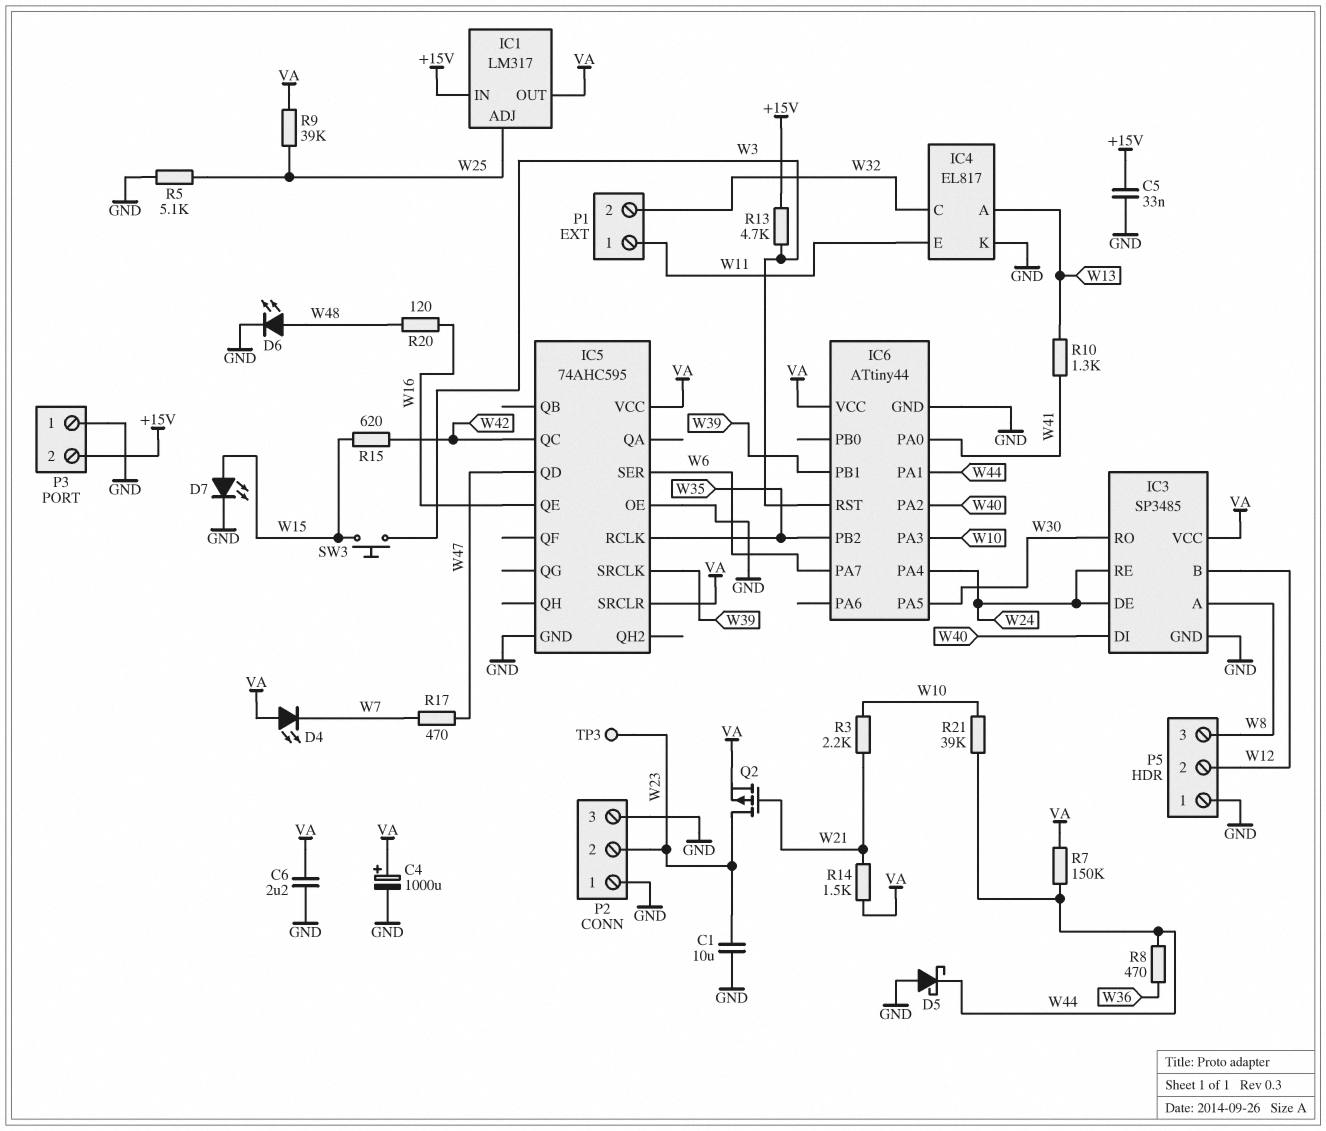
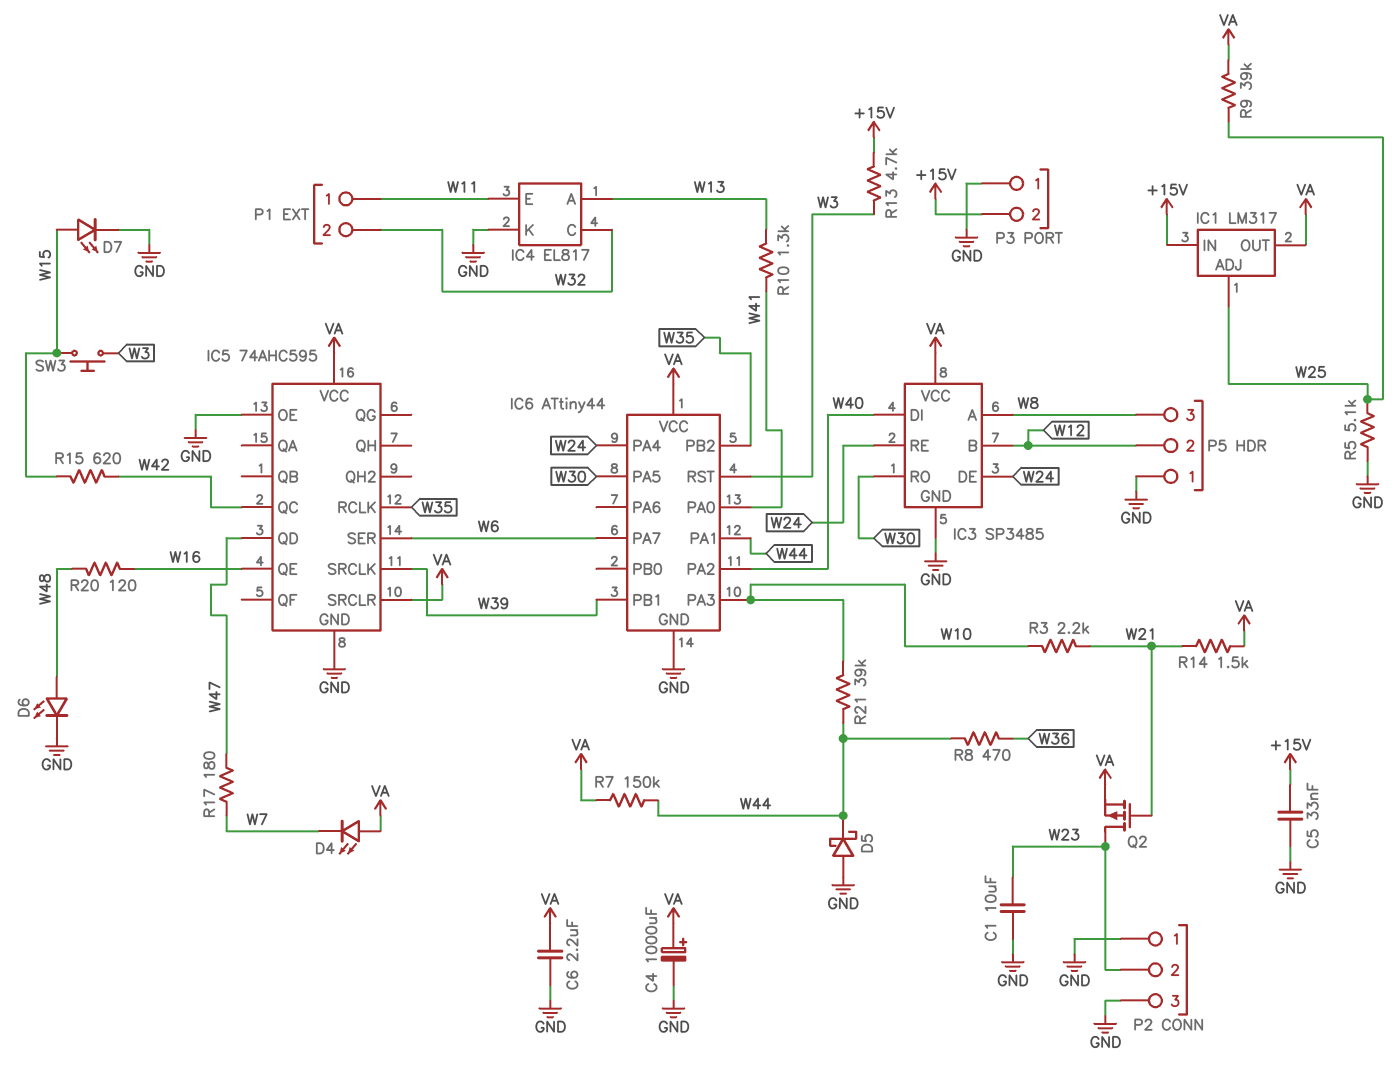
R17: 470 (W7, W47) -> 180 (W7, W47)
TP3: test point (W23) -> none

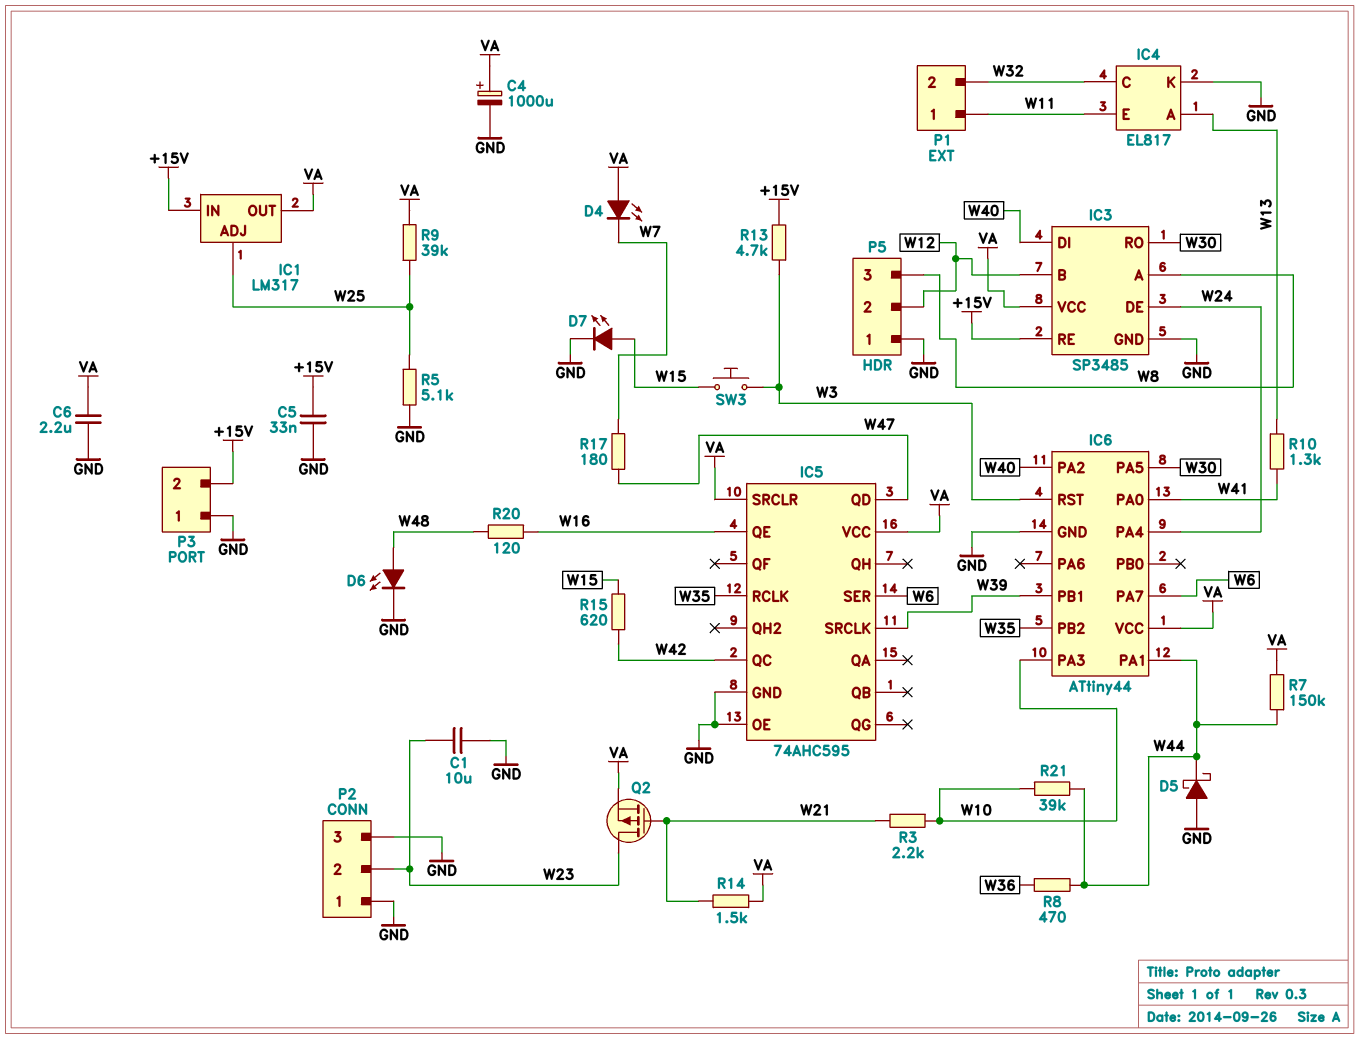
IC3 pin RE: W24 -> +15V

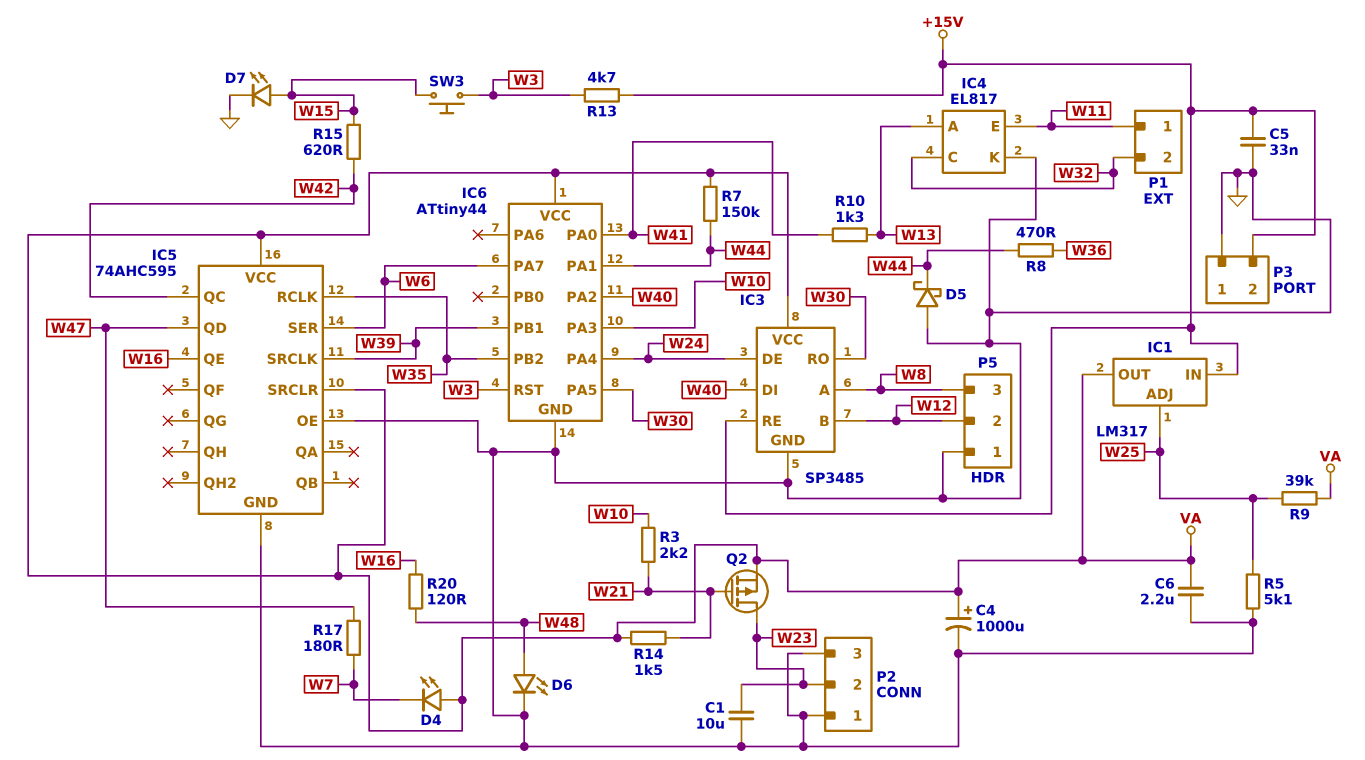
R21: 39k (W10, W44) -> none

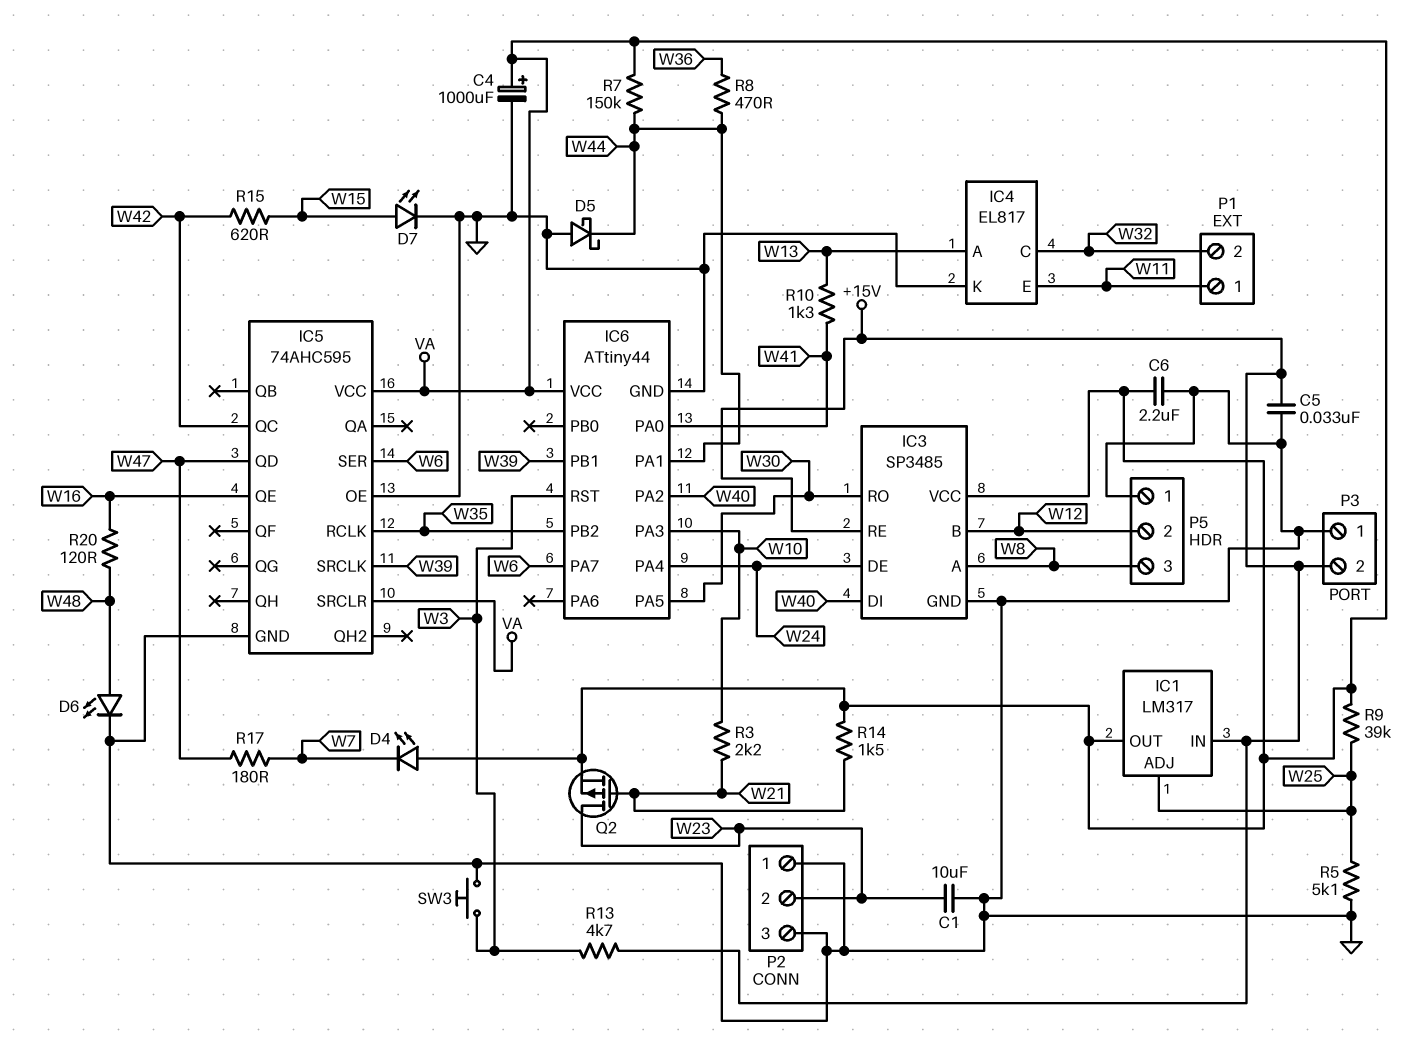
SW3: button (W3, W15) -> button (GND, W3)

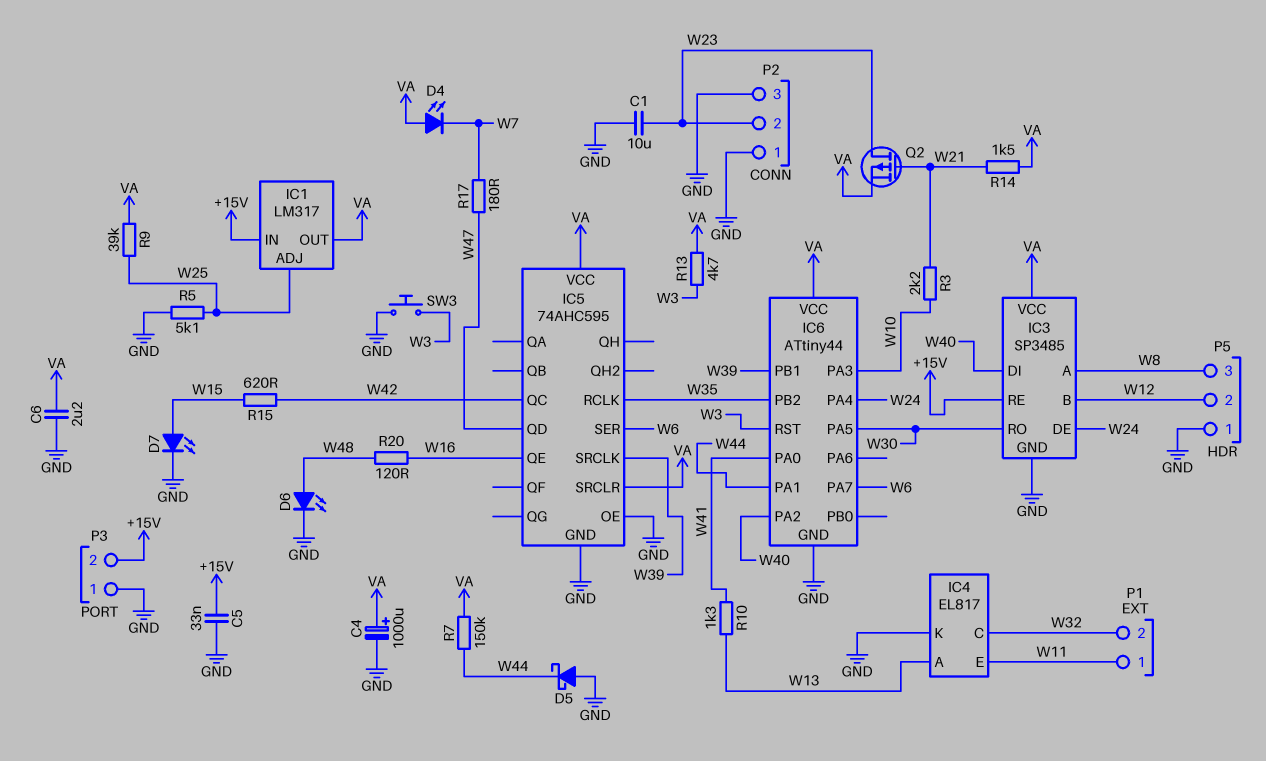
R8: 470 (W36, W44) -> none
R13: 4.7k (+15V, W3) -> 4.7k (VA, W3)

